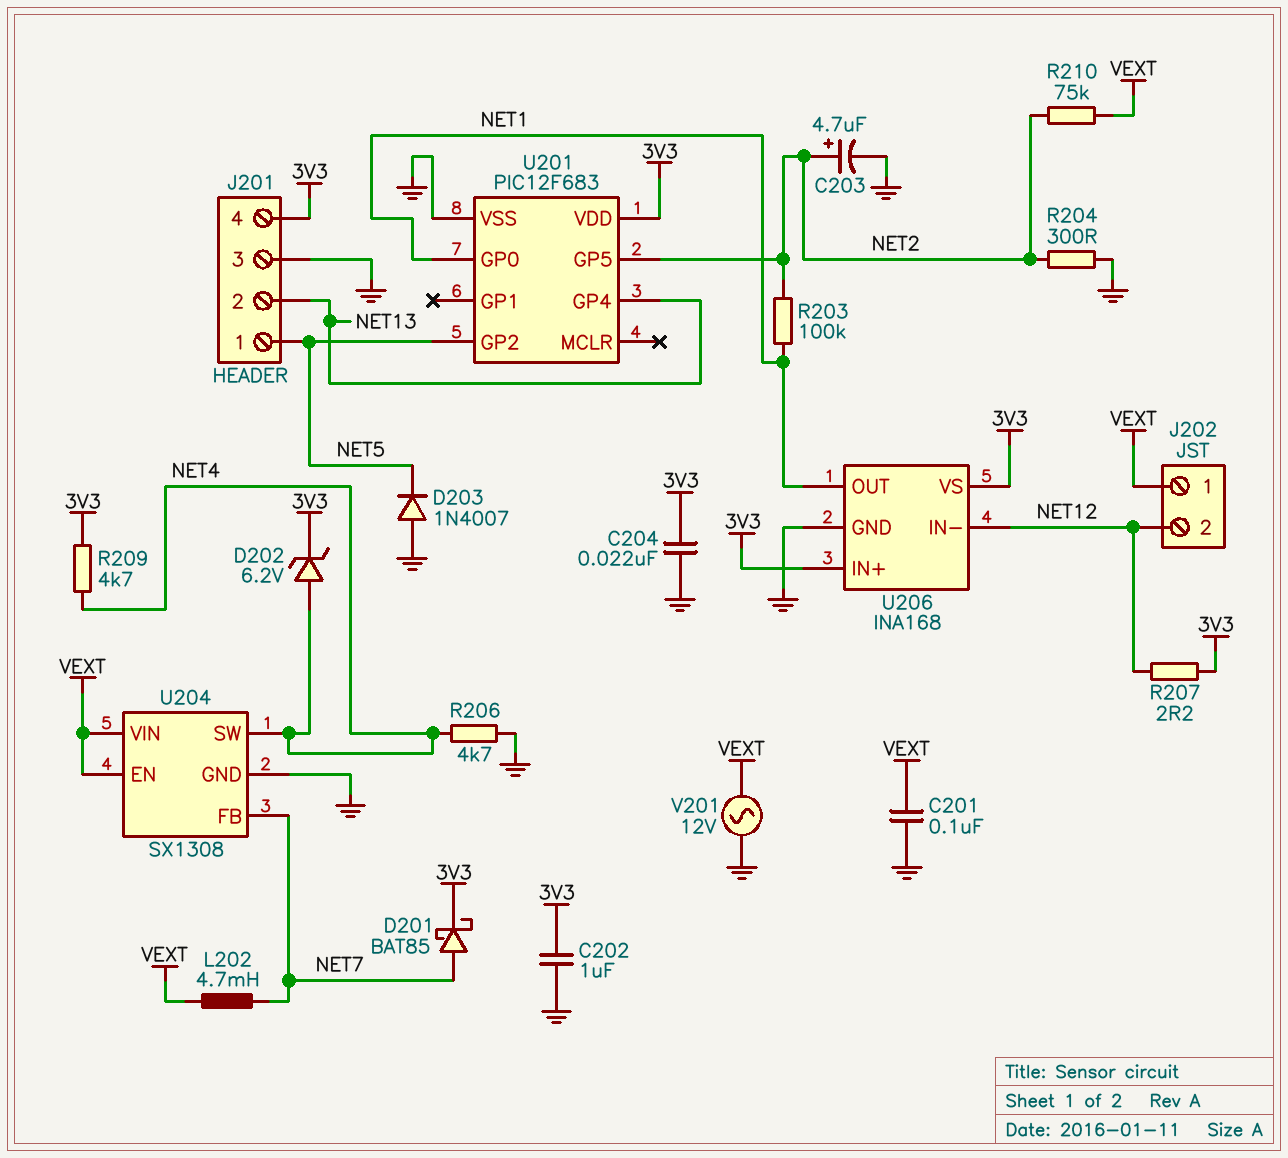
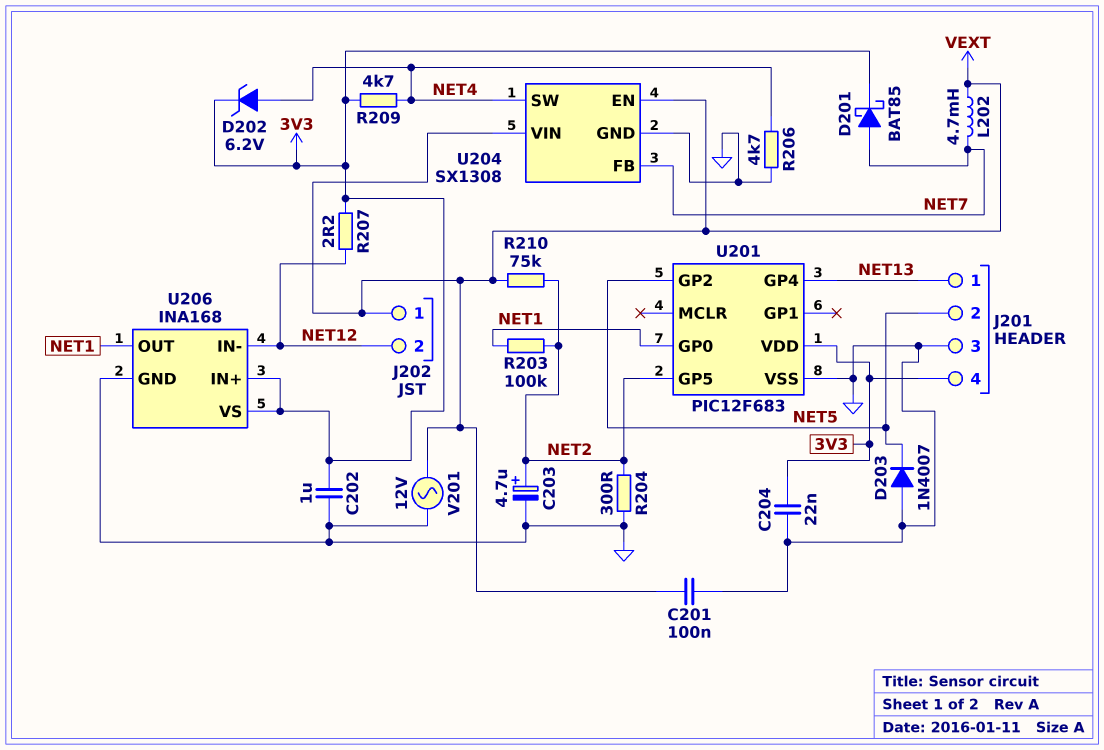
J201 pin 1: NET5 -> NET13
J201 pin 2: NET13 -> NET5

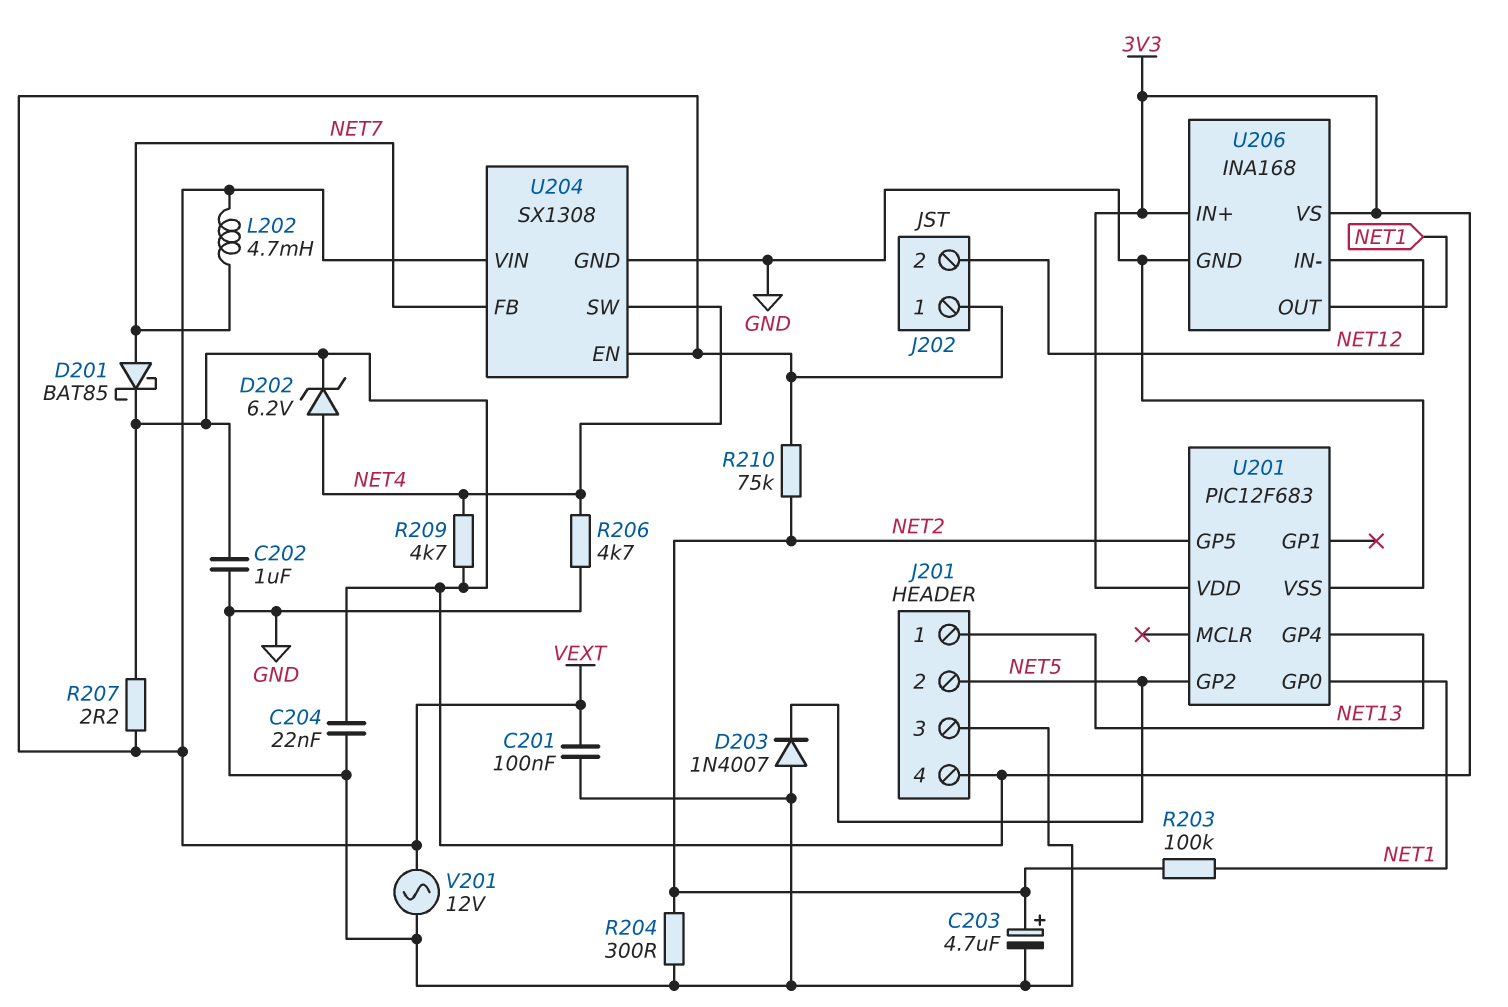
R207: 2.2 (3V3, NET12) -> 2.2 (3V3, VEXT)

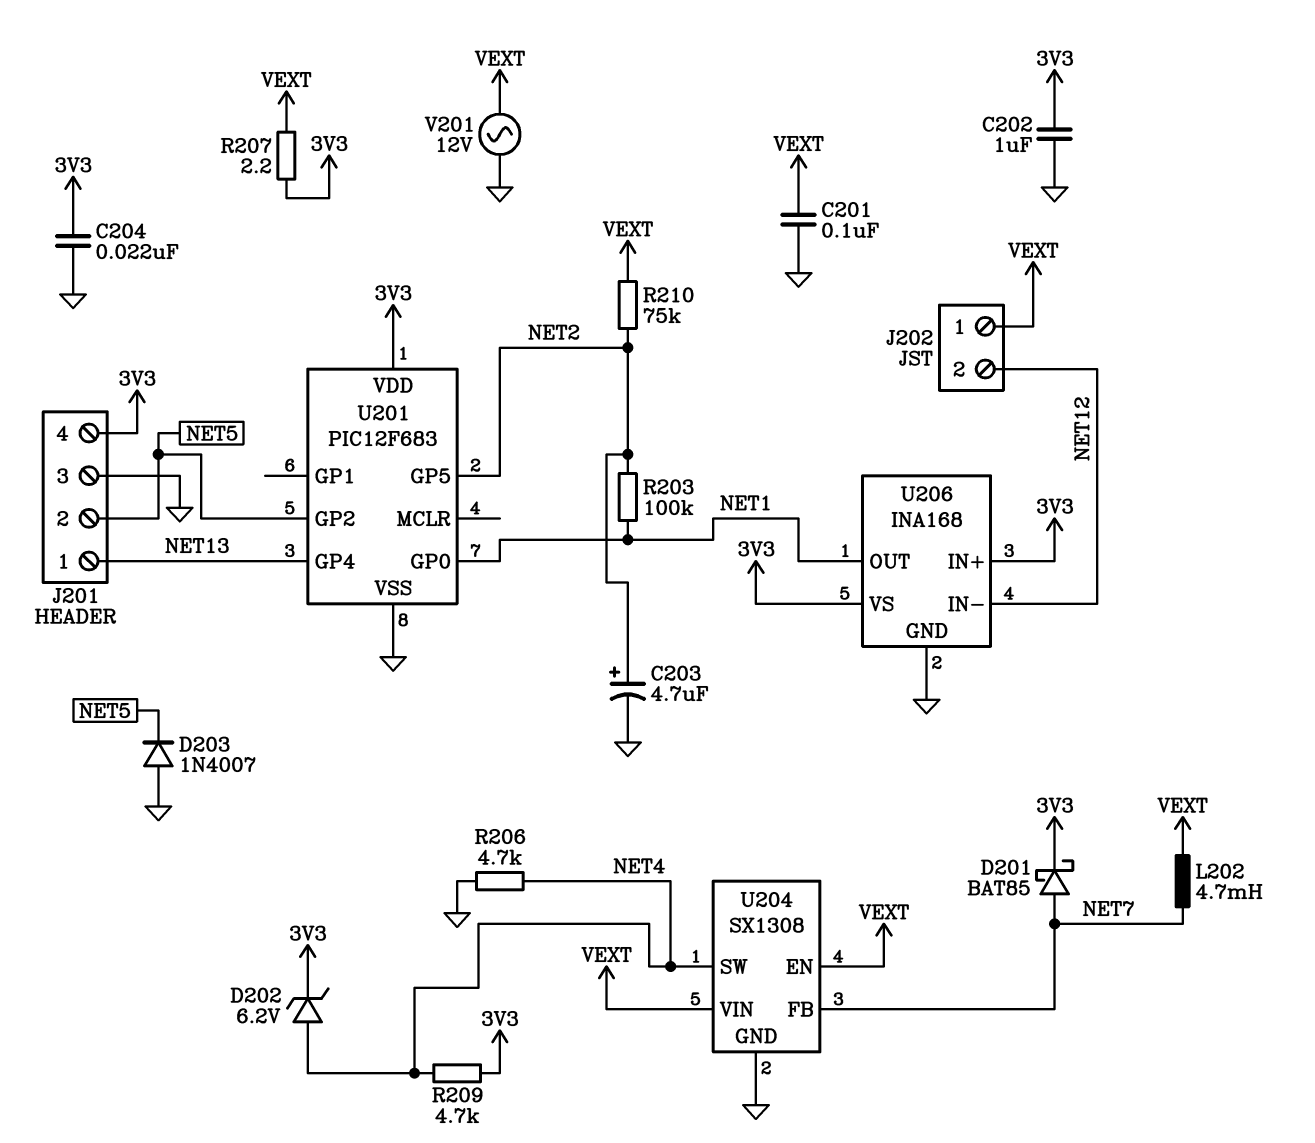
R204: 300 (GND, NET2) -> none

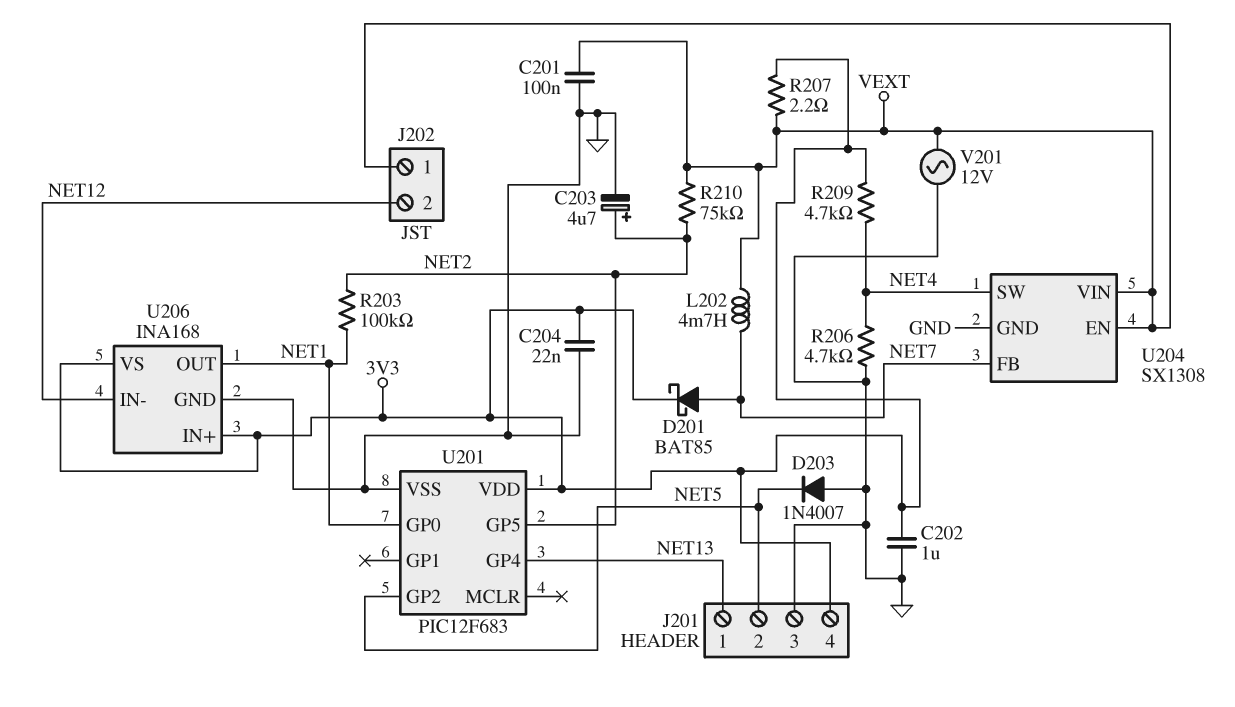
D202: zener 6.2V (A NET4, K 3V3) -> none

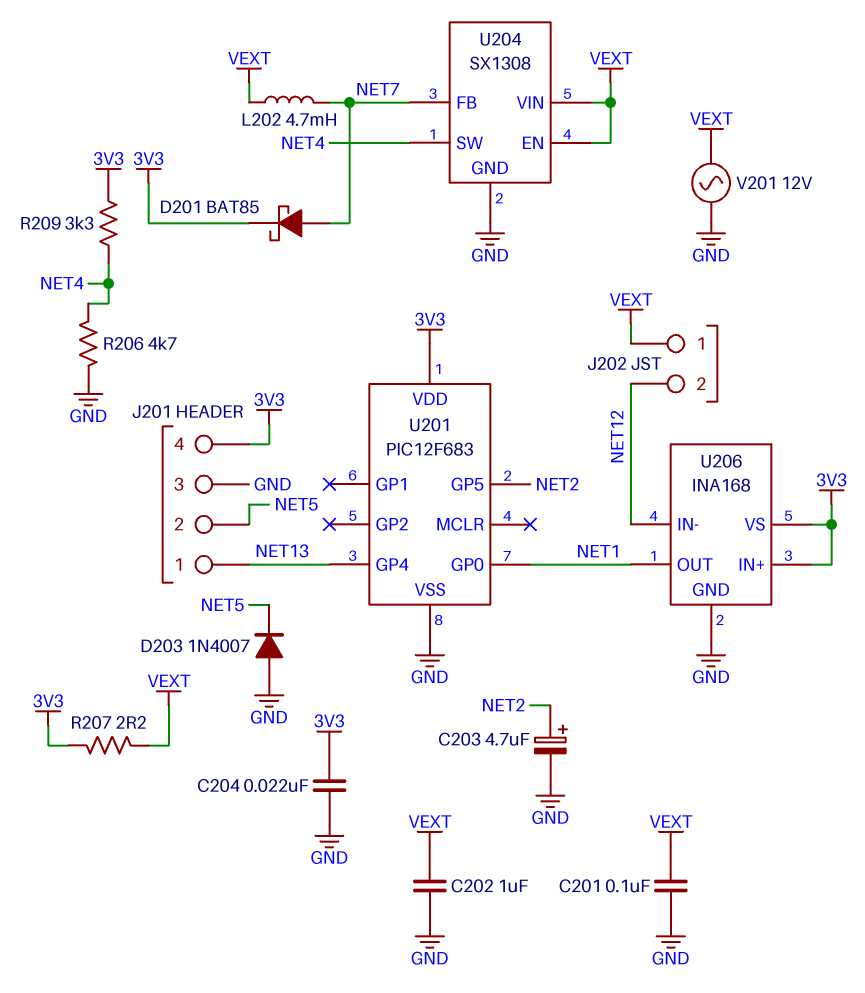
C202: 1uF (3V3, GND) -> 1uF (GND, VEXT)
R203: 100k (NET1, NET2) -> none
R209: 4.7k (3V3, NET4) -> 3.3k (3V3, NET4)
R210: 75k (NET2, VEXT) -> none
U201 pin GP2: NET5 -> none

